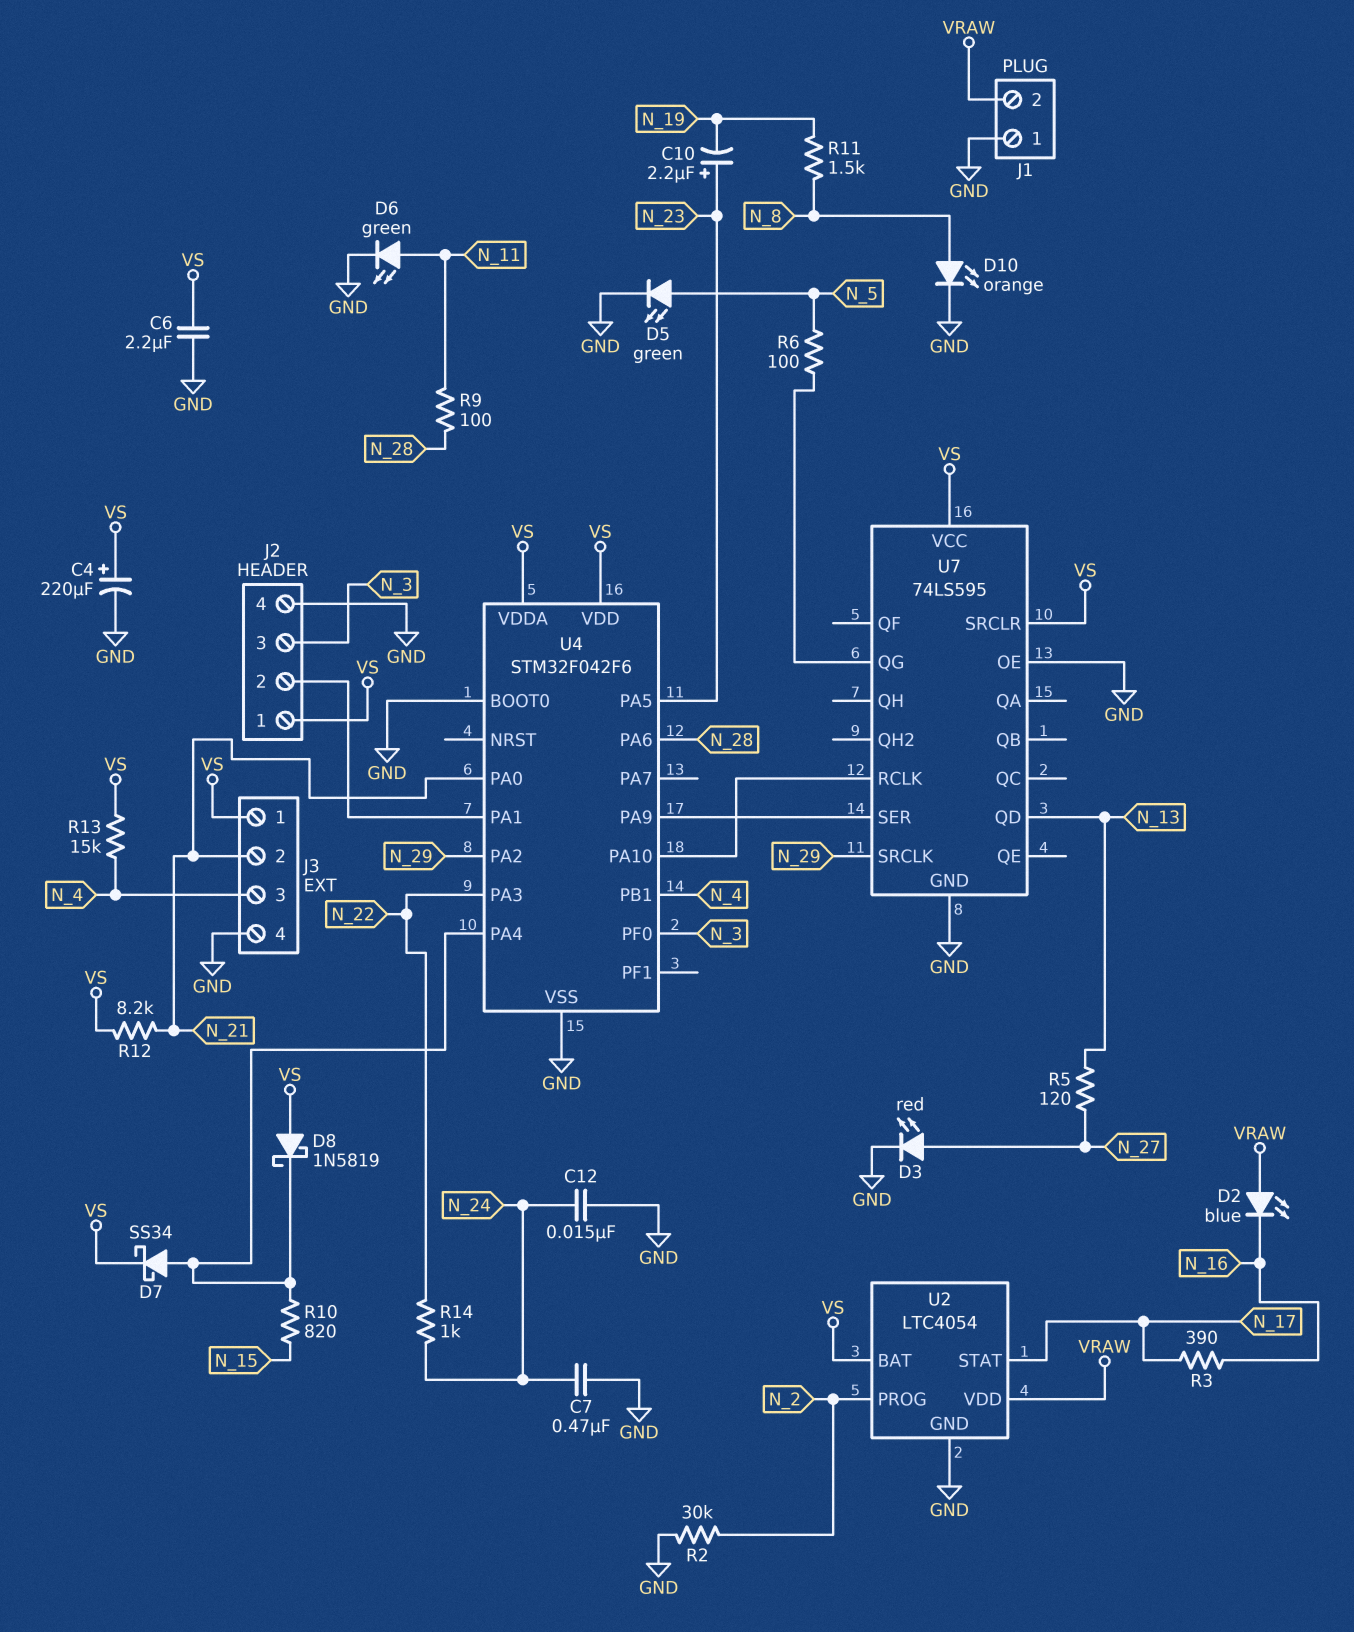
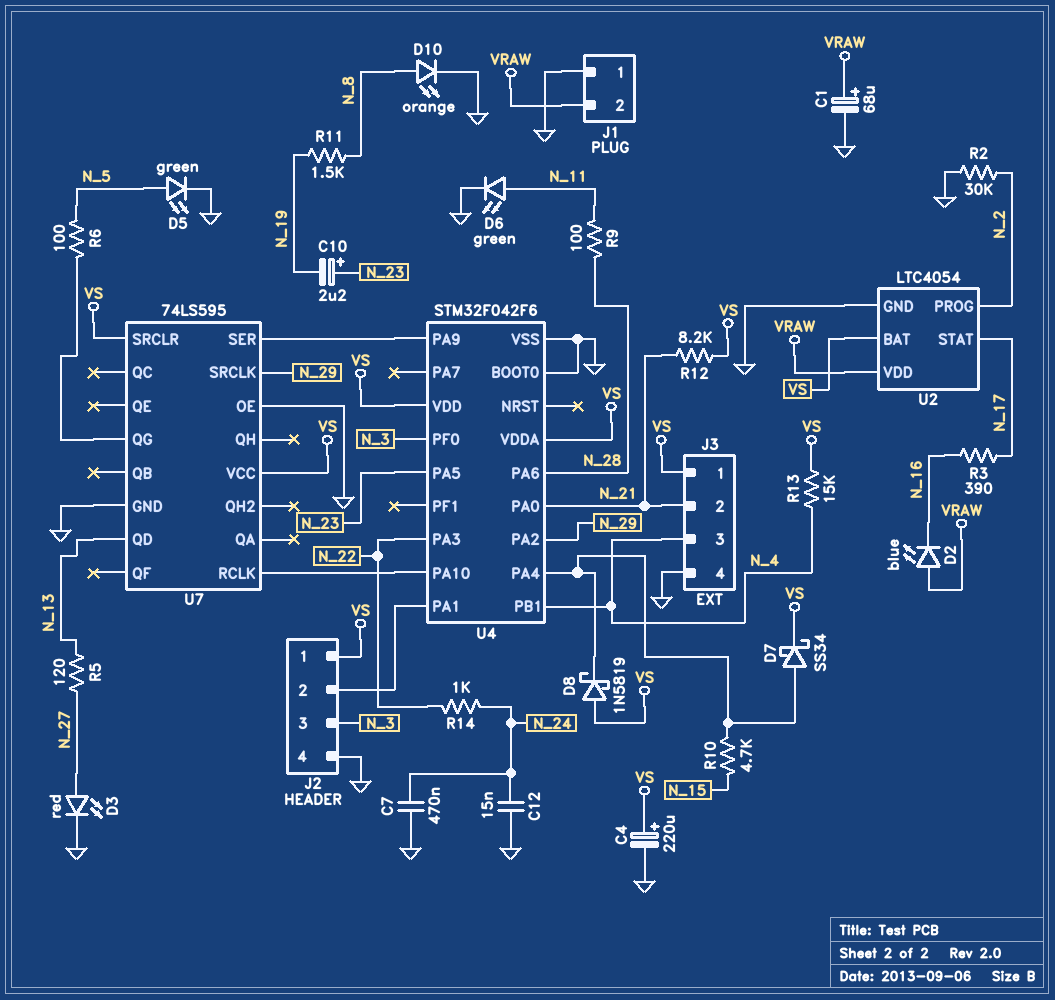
C1: none -> 68uF (plus VRAW, minus GND)
C6: 2.2uF (GND, VS) -> none
R10: 820 (N_15, U4/PA4) -> 4.7k (N_15, U4/PA4)

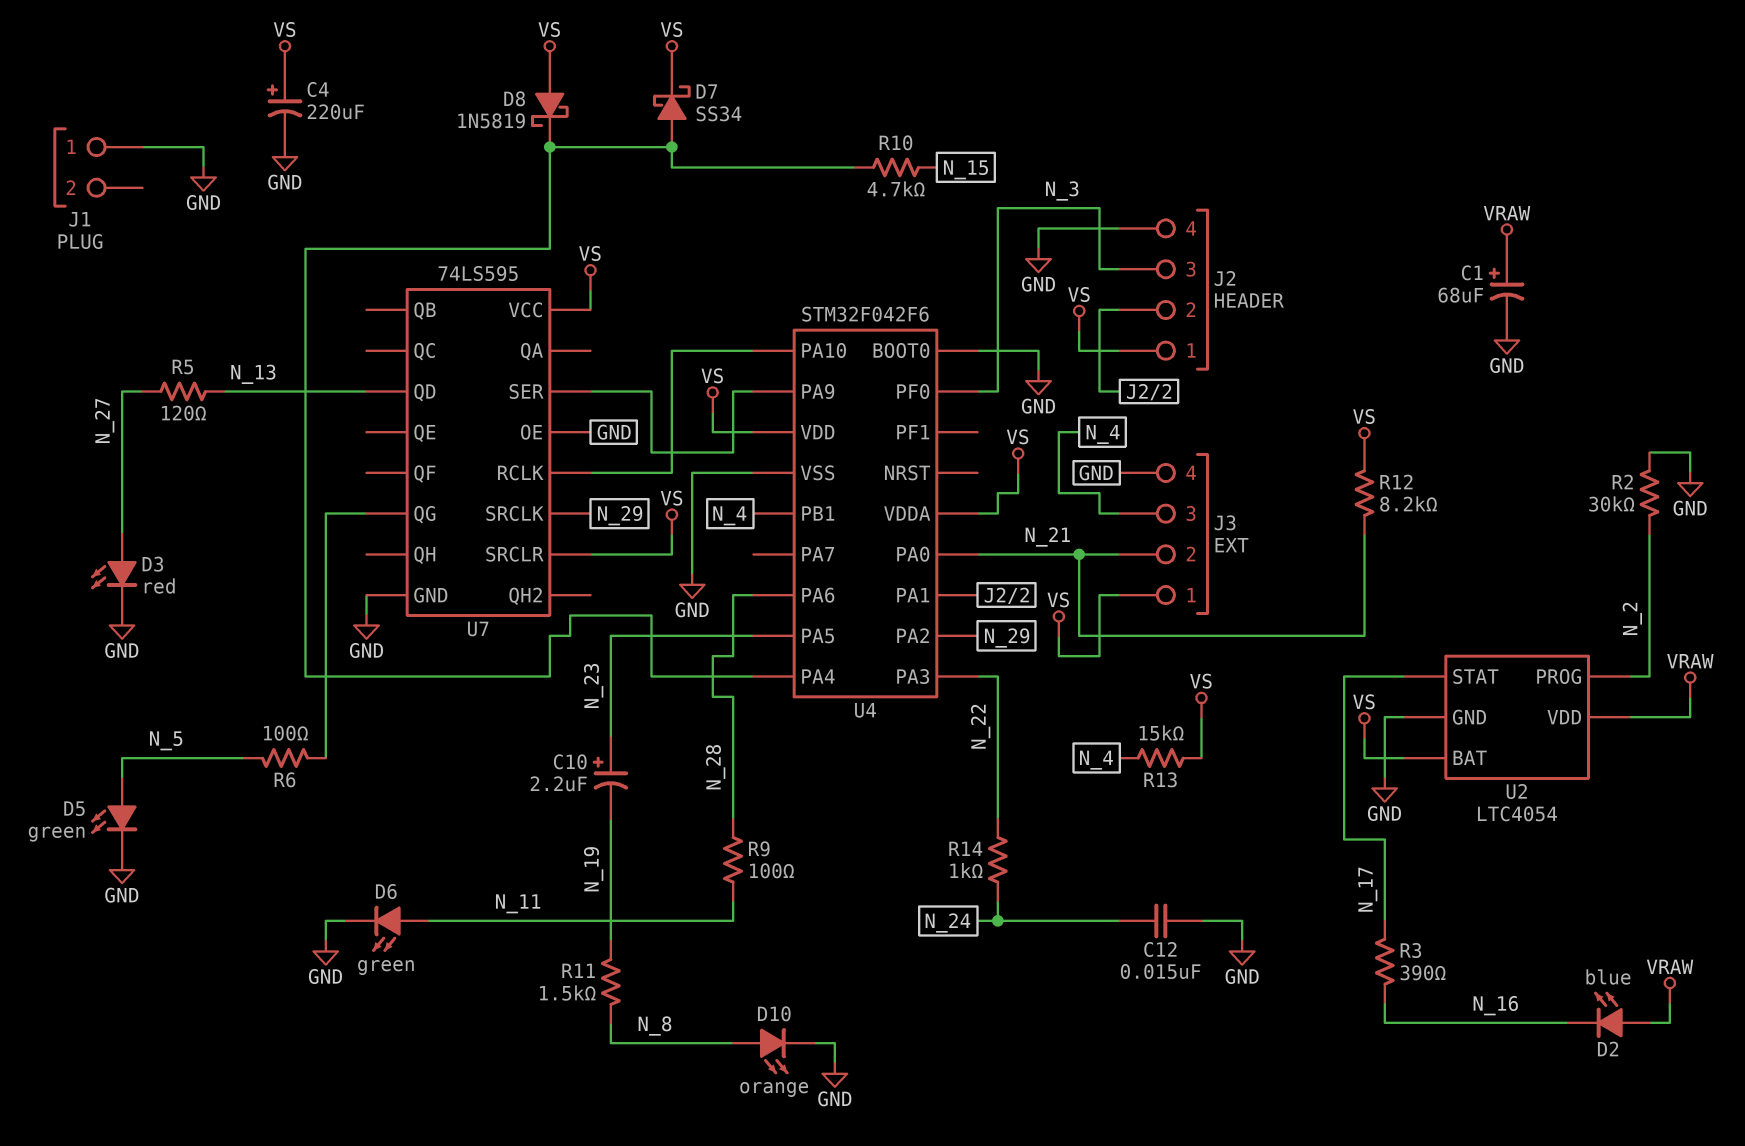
C7: 470nF (GND, N_24) -> none
J1 pin 2: VRAW -> none

